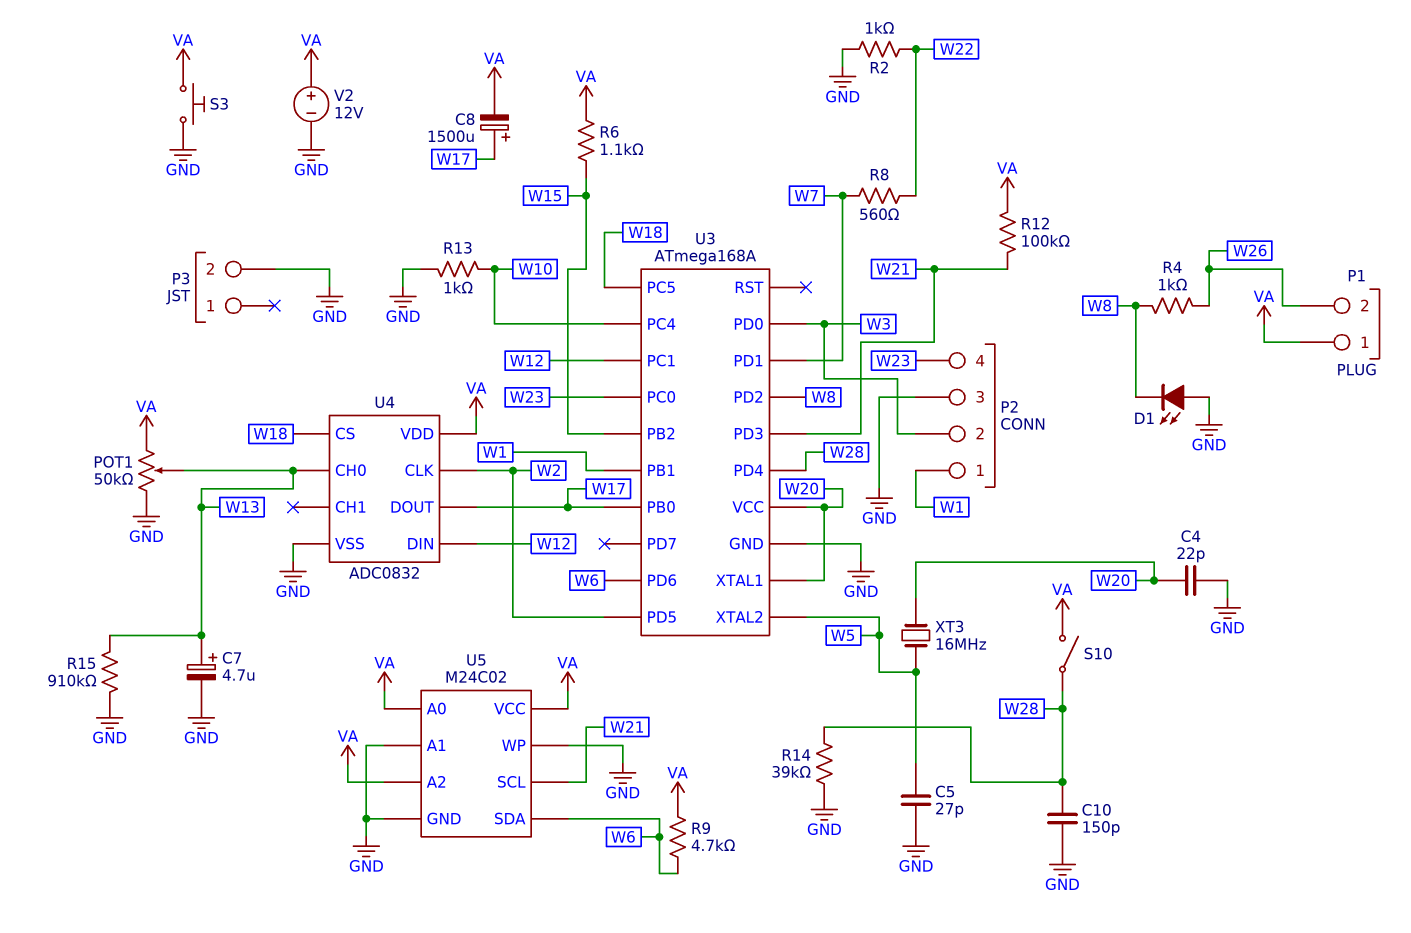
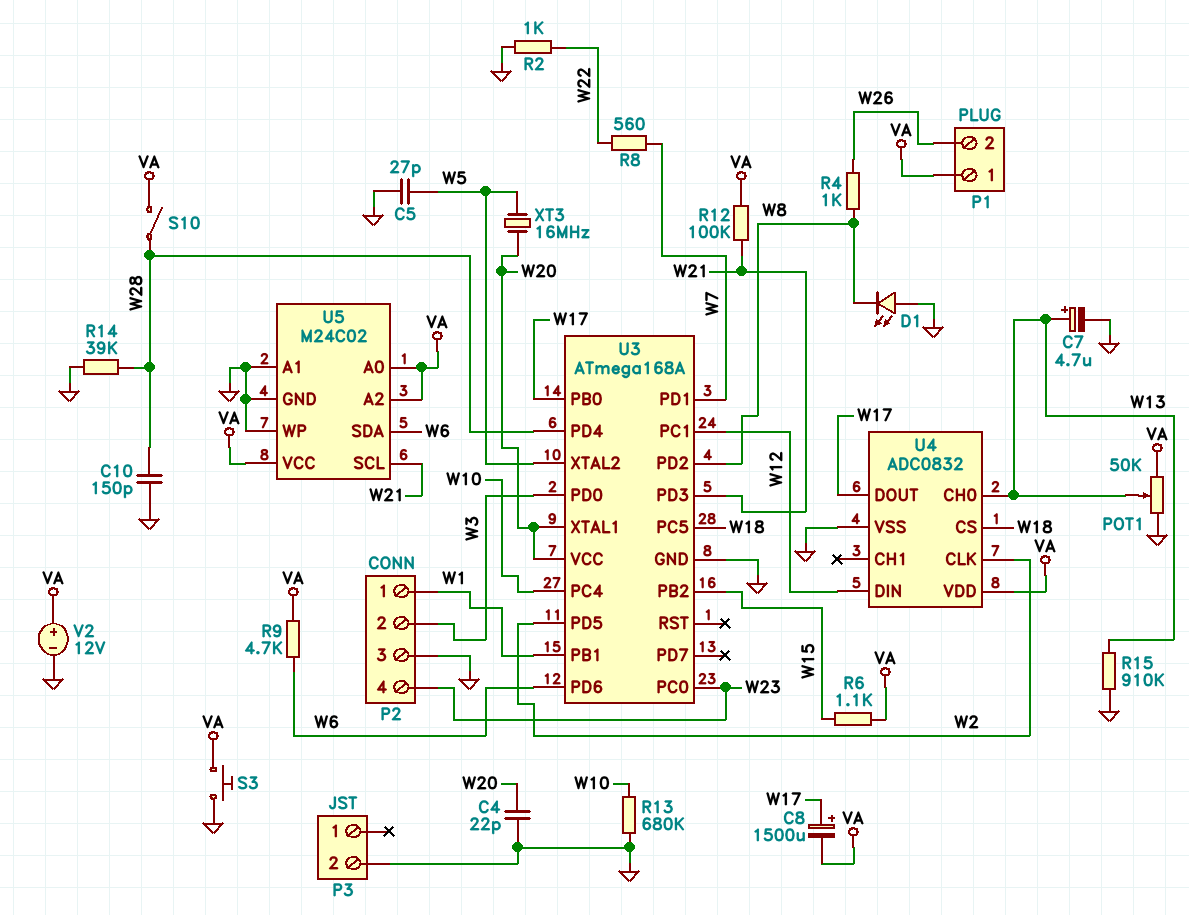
R13: 1k (GND, W10) -> 680k (GND, W10)

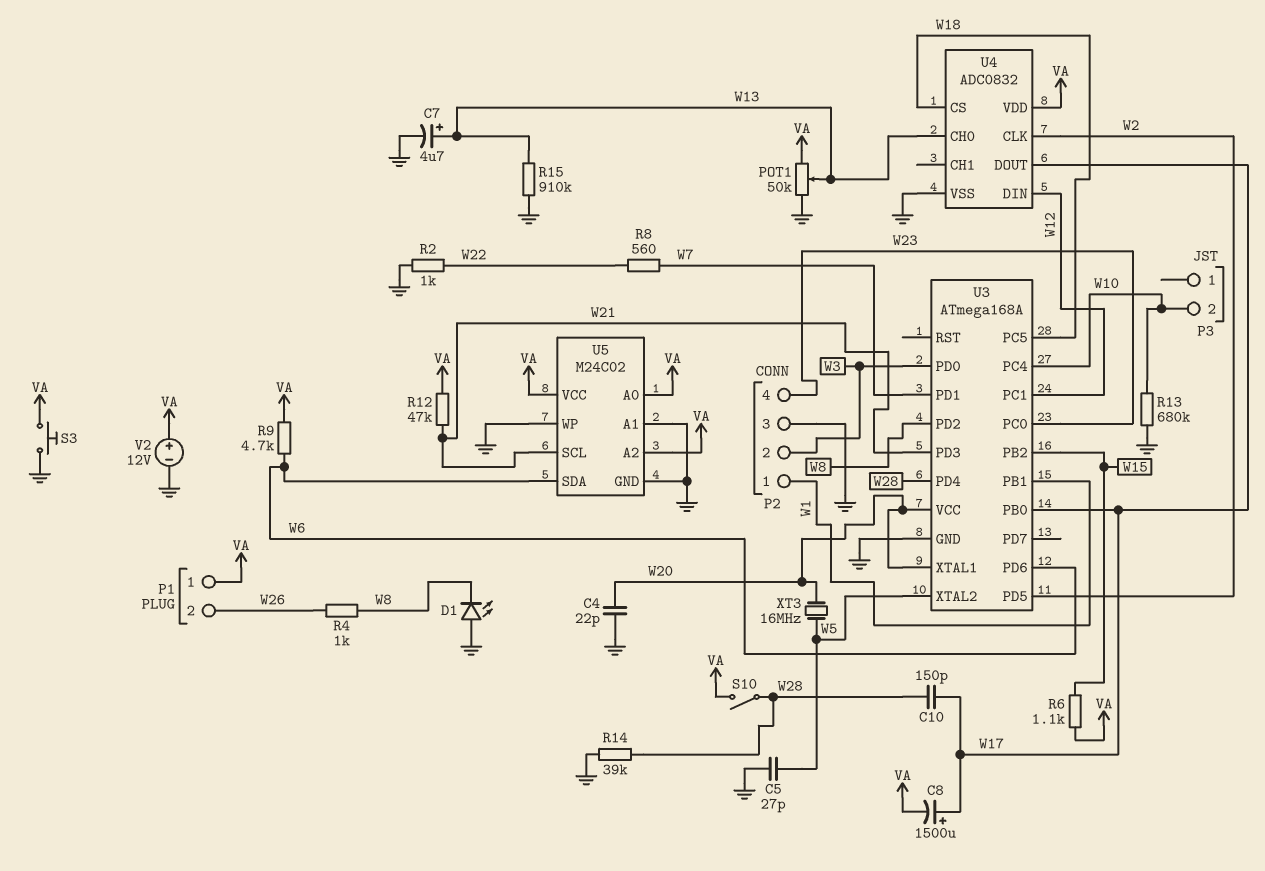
C10: 150pF (GND, W28) -> 150pF (W17, W28)
P3 pin 2: GND -> W10
R12: 100k (VA, W21) -> 47k (VA, W21)

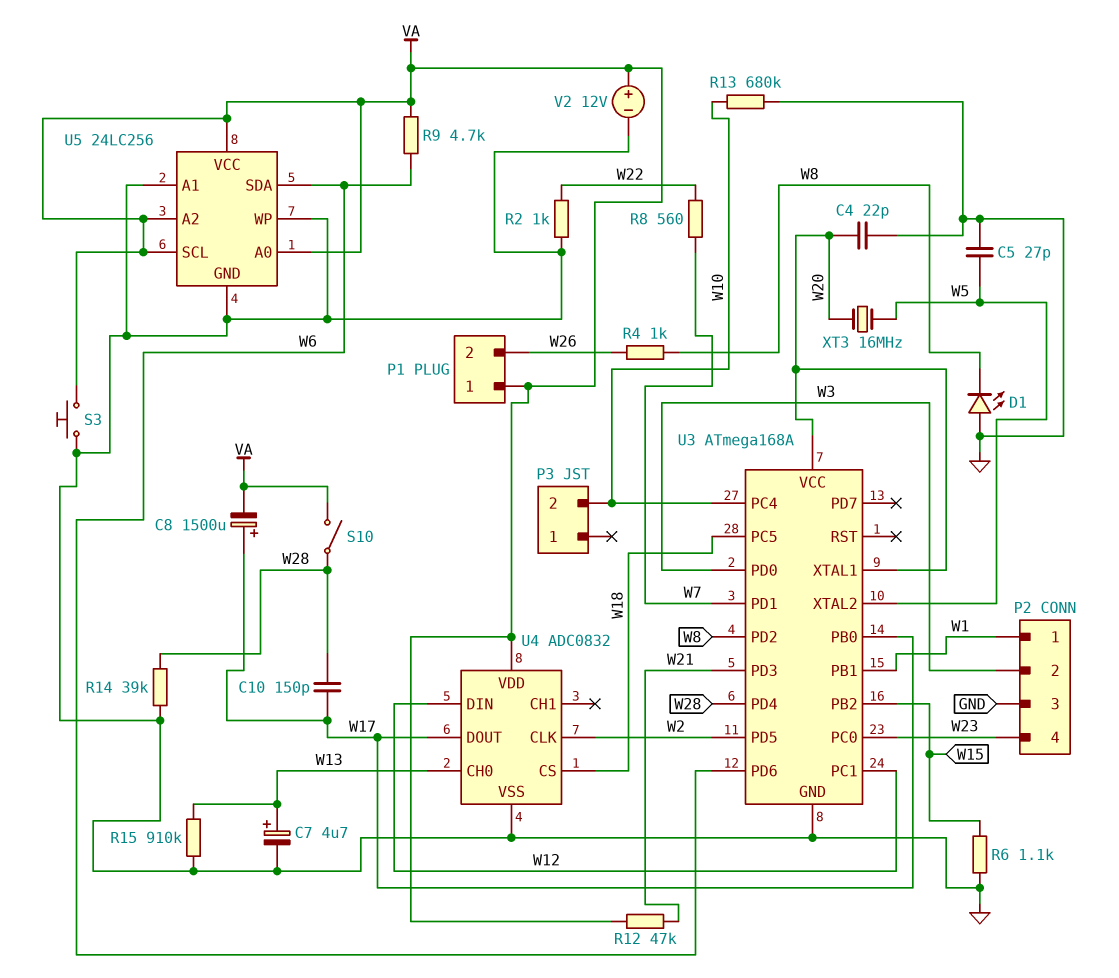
POT1: 50k (GND, VA, wiper W13) -> none
R6: 1.1k (VA, W15) -> 1.1k (GND, W15)
U5: M24C02 -> 24LC256
U5 pin SCL: W21 -> VA

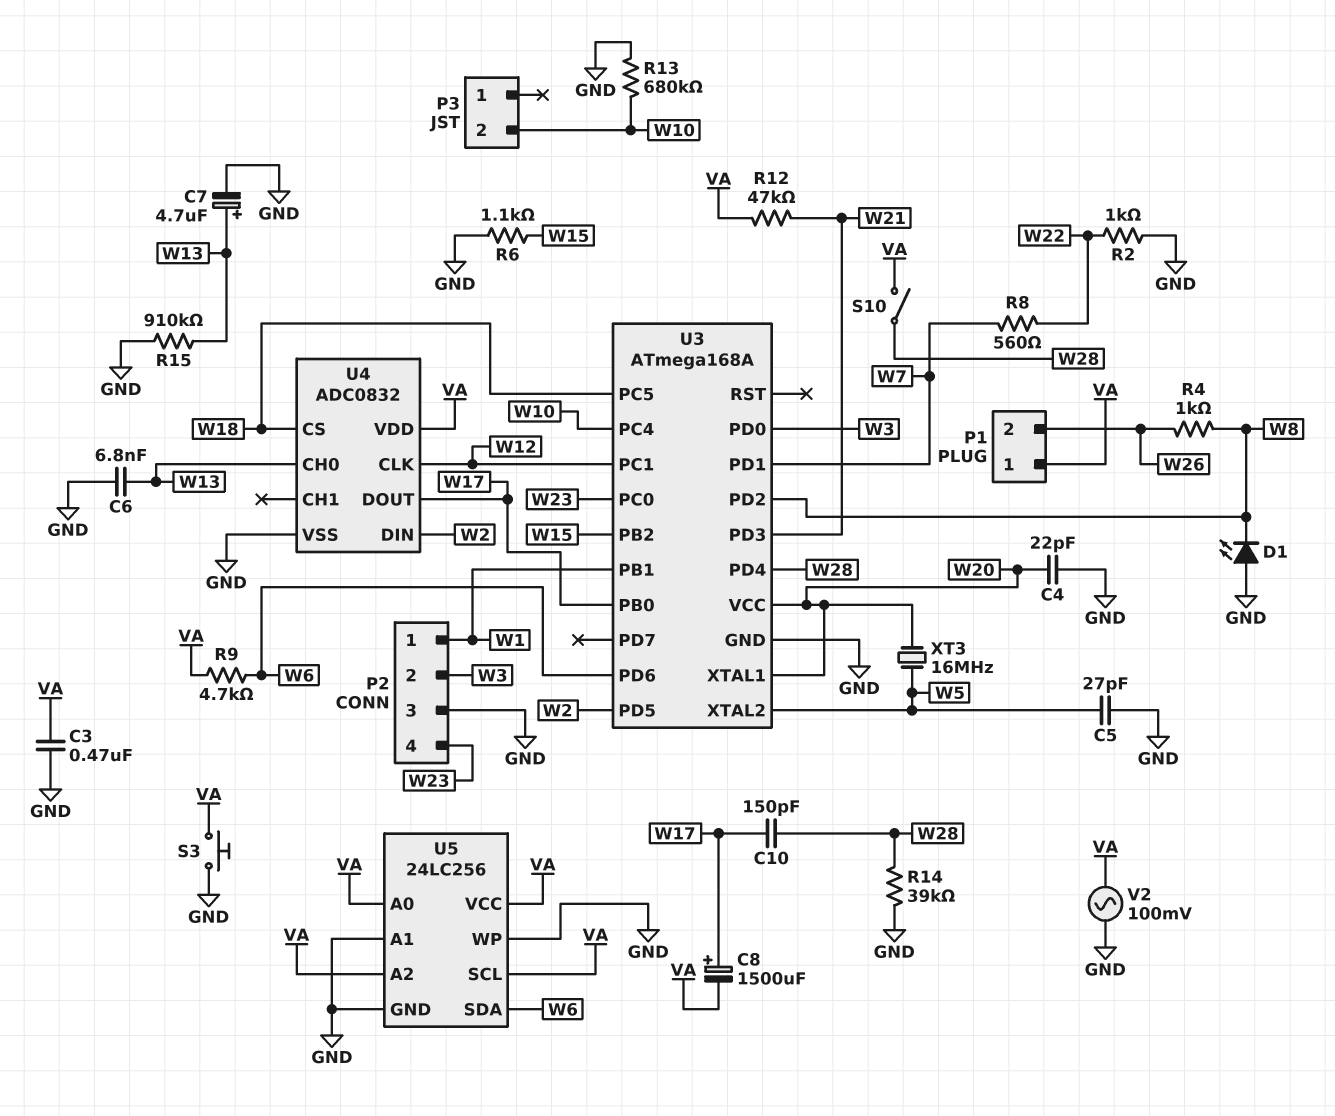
C3: none -> 470nF (GND, VA)
C6: none -> 6.8nF (GND, W13)
U4 pin CLK: W2 -> W12
U4 pin DIN: W12 -> W2
V2: 12V (plus VA, minus GND) -> AC 100mV (GND, VA)

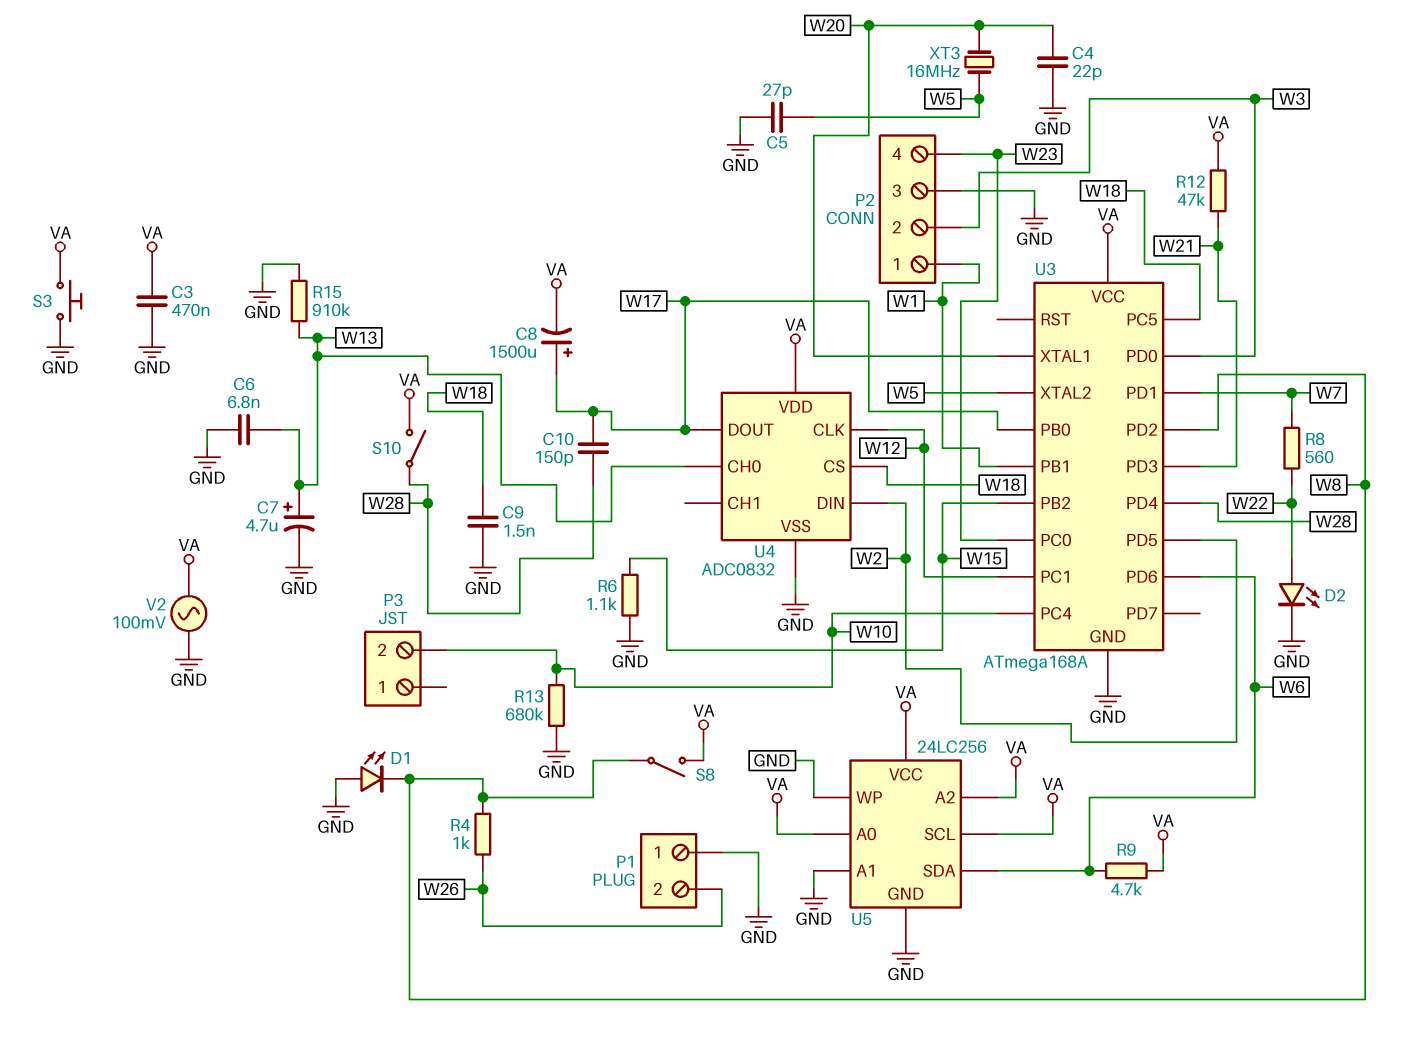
C9: none -> 1.5nF (GND, W18)
D2: none -> LED (A W22, K GND)
P1 pin 1: VA -> GND
R2: 1k (GND, W22) -> none
R14: 39k (GND, W28) -> none
S8: none -> switch (VA, W8)
U3 pin VCC: W20 -> VA

